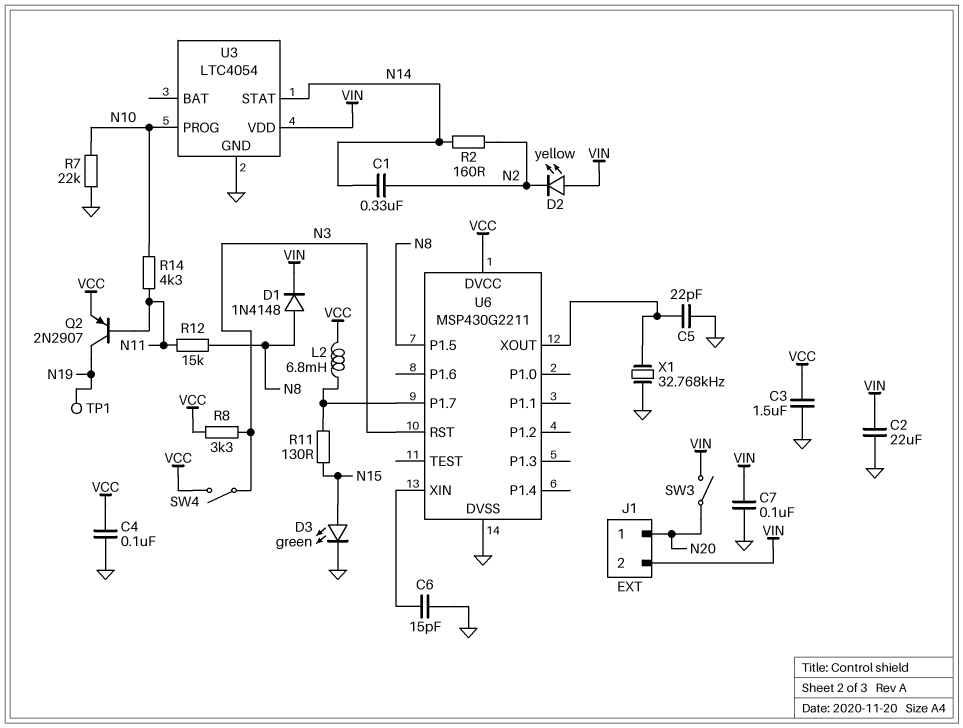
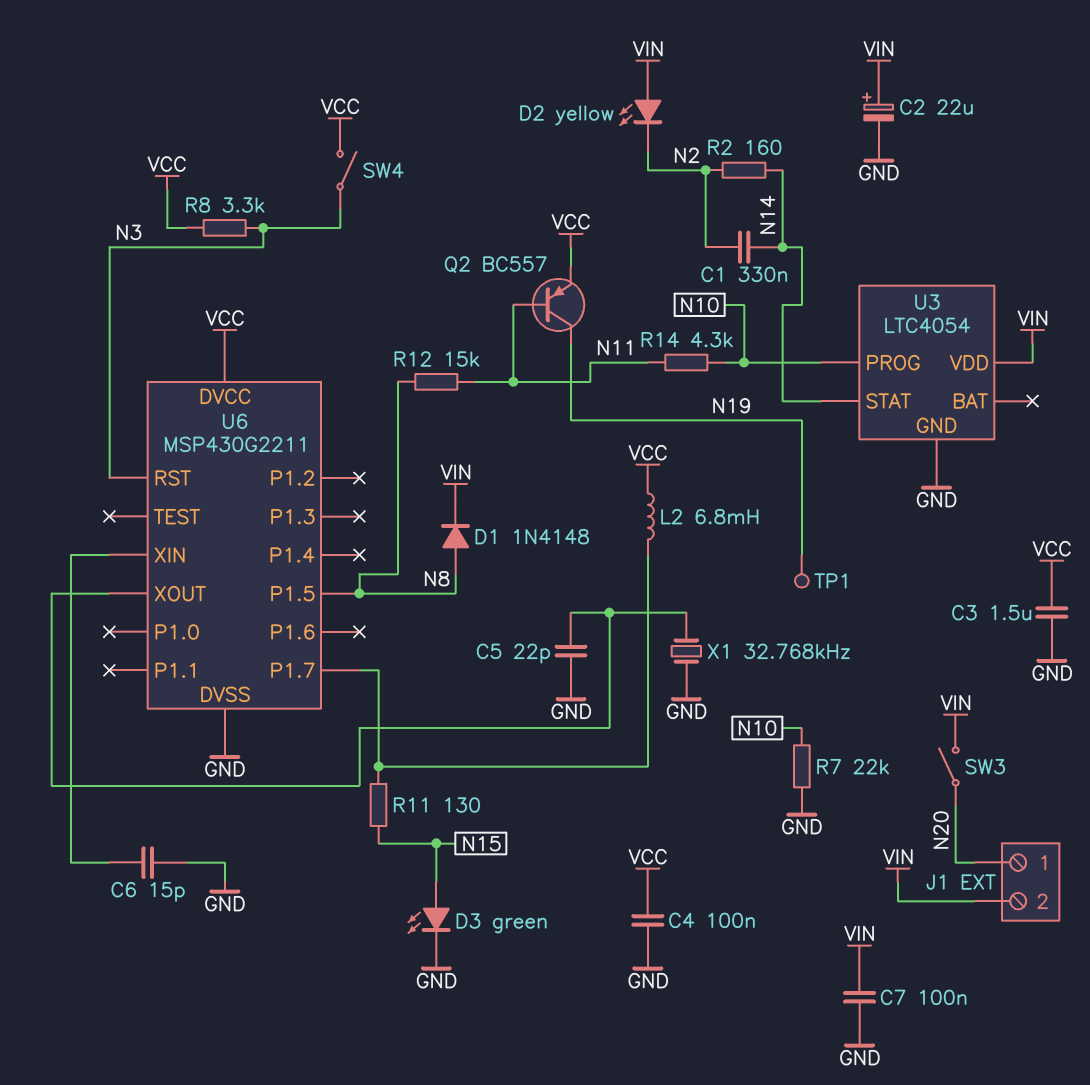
C2: 22uF (GND, VIN) -> 22uF (plus VIN, minus GND)
Q2: PNP 2N2907 (B N11, C N19, E VCC) -> PNP BC557 (B N11, C N19, E VCC)

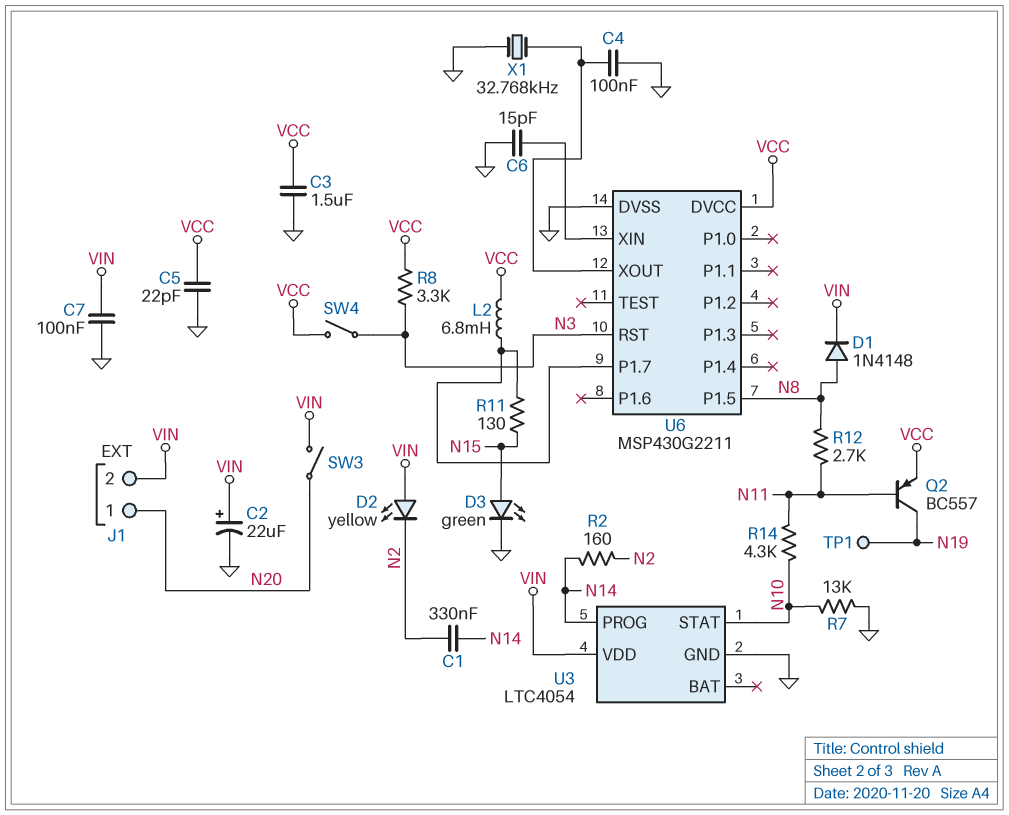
C4: 100nF (GND, VCC) -> 100nF (GND, U6/XOUT)
C5: 22pF (GND, U6/XOUT) -> 22pF (GND, VCC)
R7: 22k (GND, N10) -> 13k (GND, N10)
R12: 15k (N8, N11) -> 2.7k (N8, N11)
U3 pin PROG: N10 -> N14
U3 pin STAT: N14 -> N10

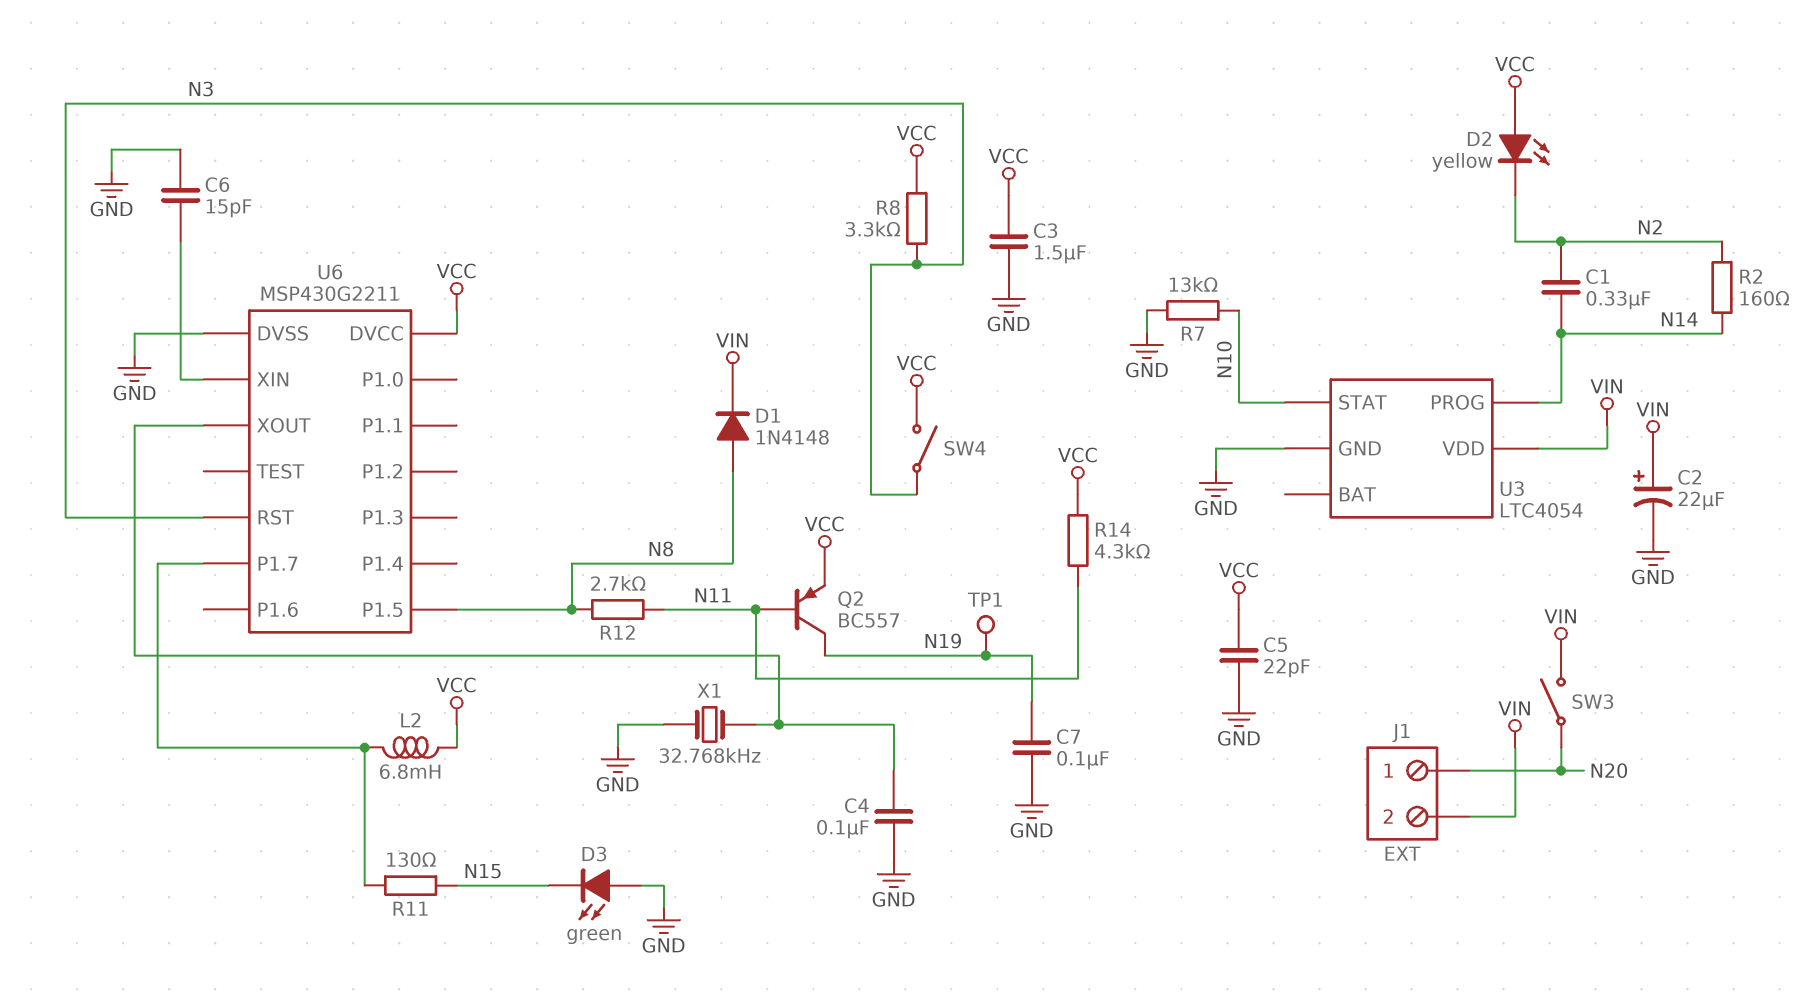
C7: 100nF (GND, VIN) -> 100nF (GND, N19)
D2: LED yellow (A VIN, K N2) -> LED yellow (A VCC, K N2)
D3: LED green (A N15, K GND) -> LED green (A GND, K N15)
R14: 4.3k (N10, N11) -> 4.3k (N11, VCC)

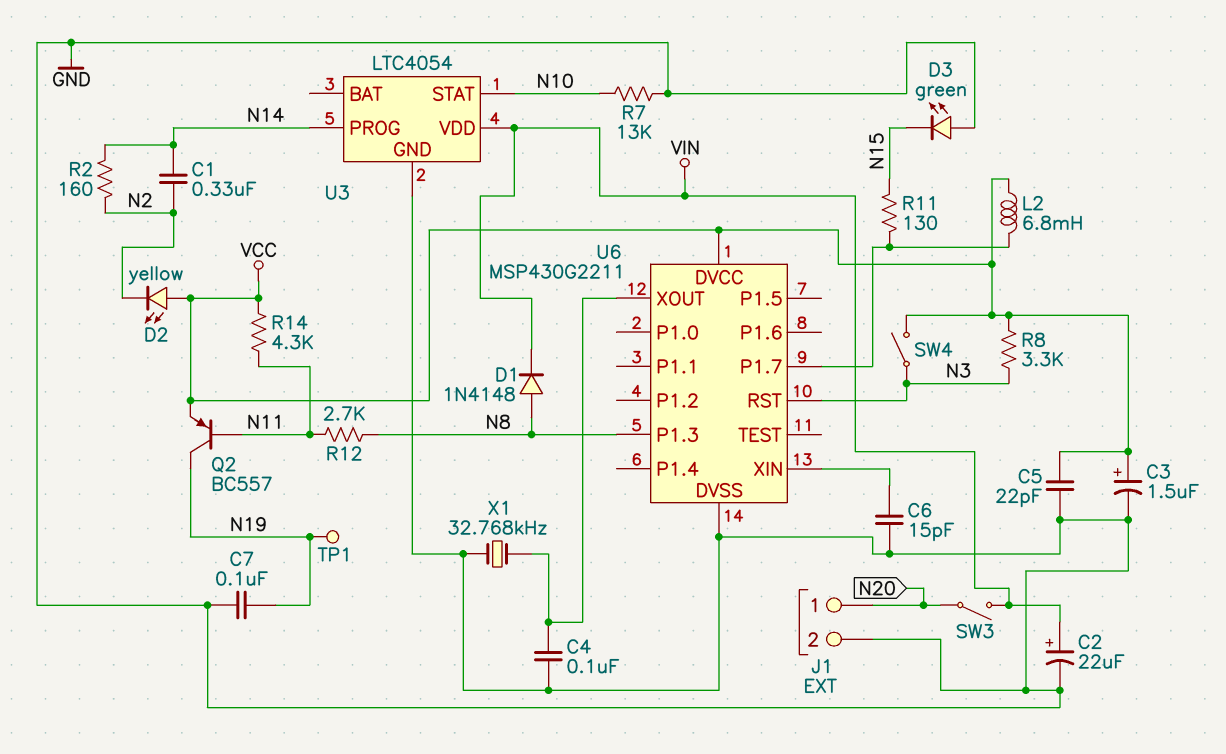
C3: 1.5uF (GND, VCC) -> 1.5uF (plus VCC, minus GND)
J1 pin 2: VIN -> GND
U6 pin P1.3: none -> N8
U6 pin P1.5: N8 -> none

